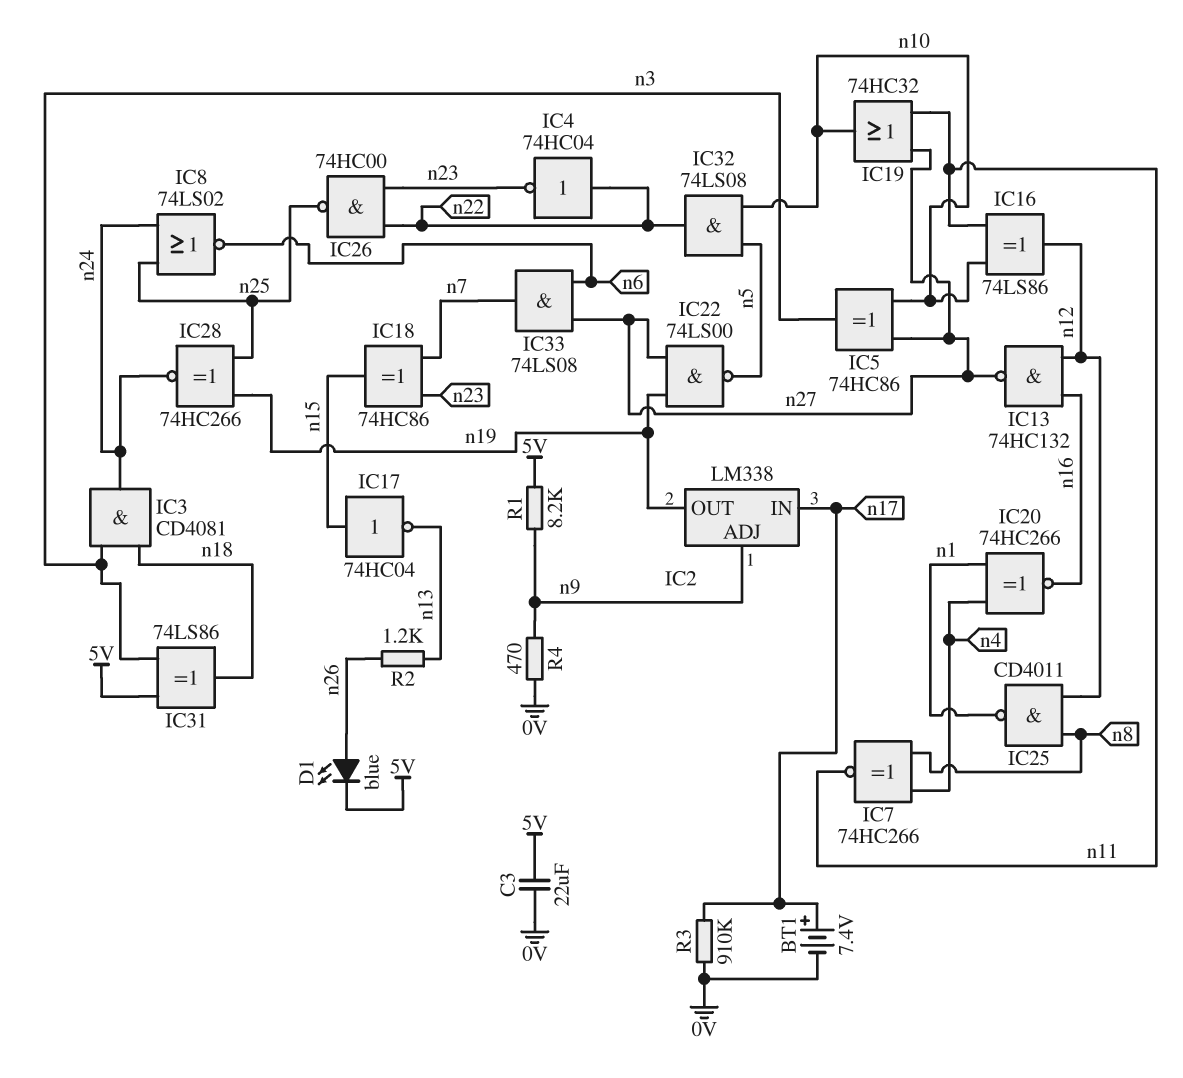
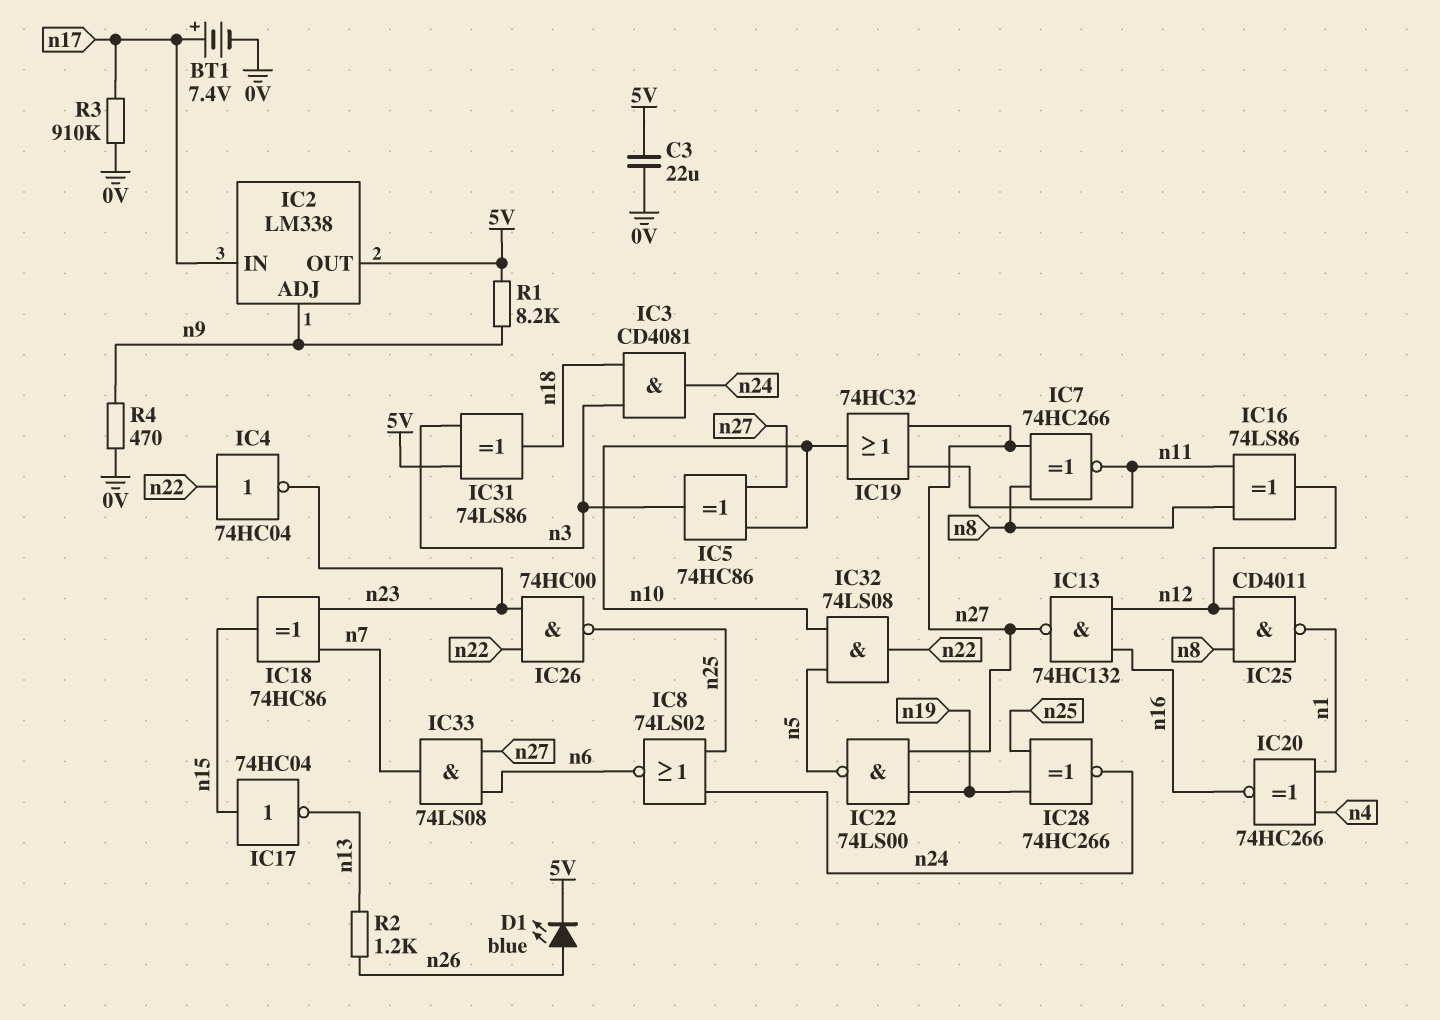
IC2 pin OUT: n19 -> 5V
IC7: XNOR 74HC266 (in n4, in n8, out n11) -> XNOR 74HC266 (in n8, in n27, out n11)
IC16: XOR 74LS86 (in n10, in n11, out n12) -> XOR 74LS86 (in n8, in n11, out n12)

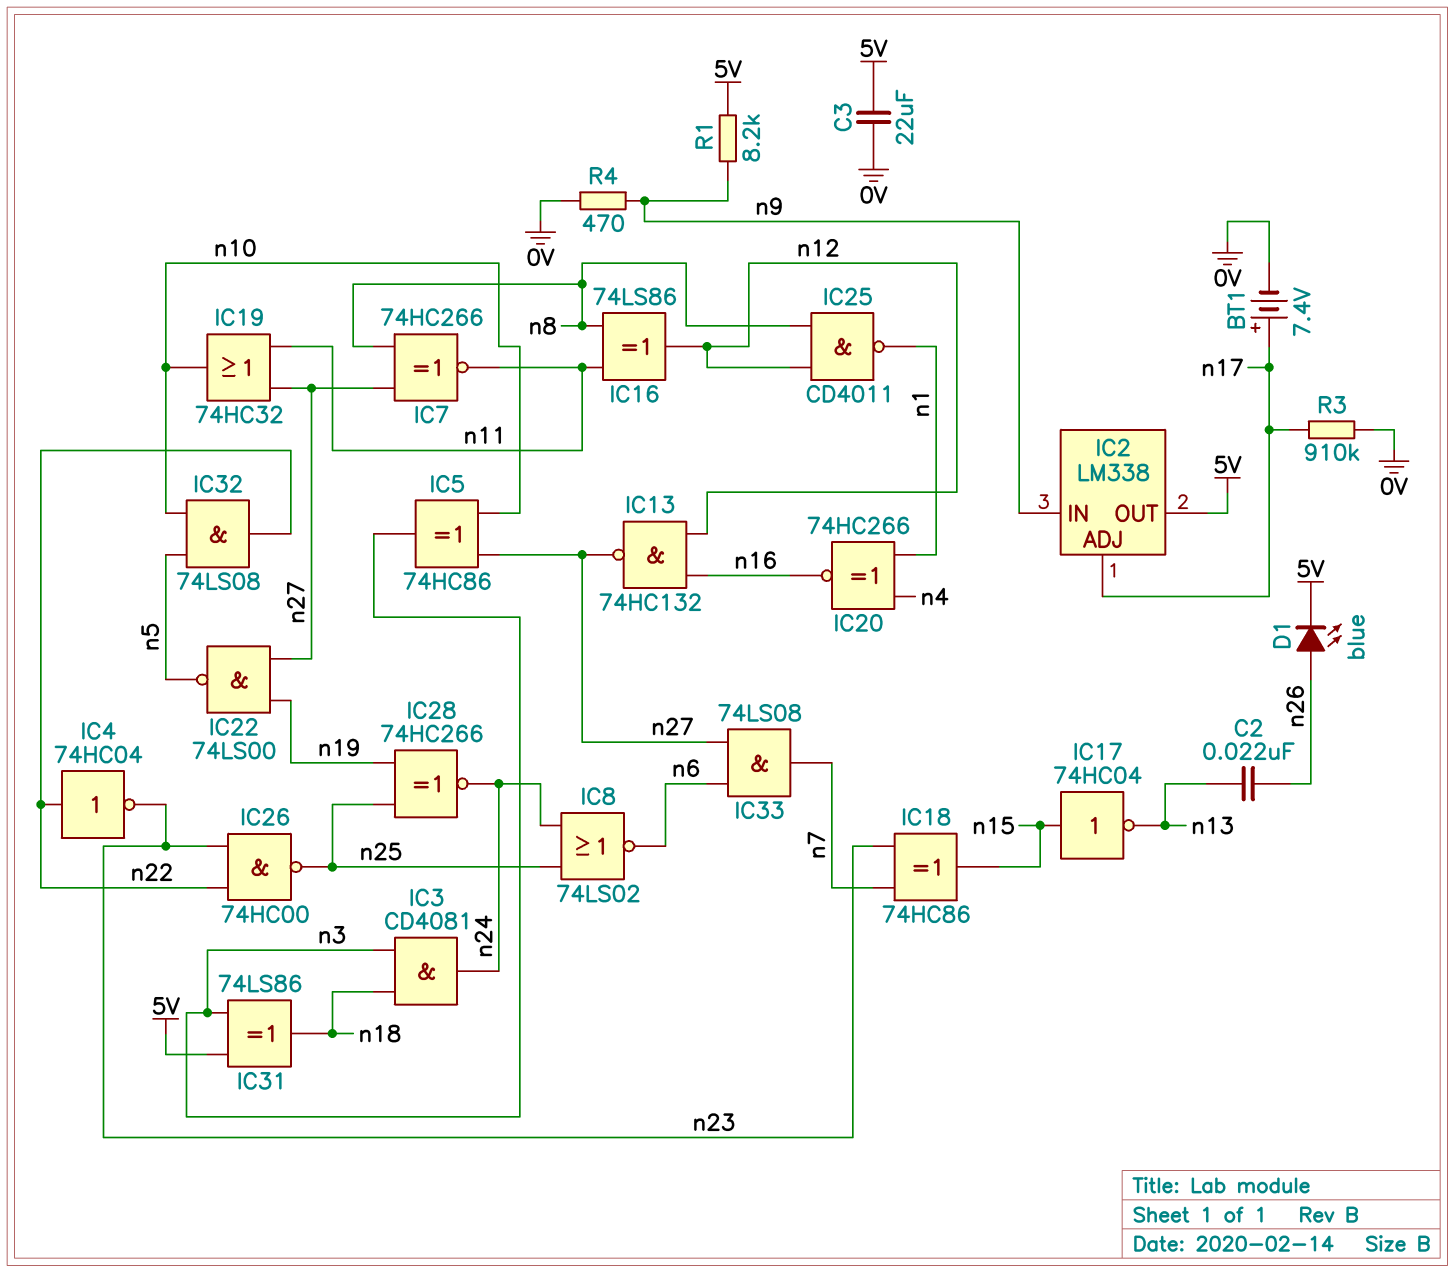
C2: none -> 22nF (n13, n26)
IC2 pin ADJ: n9 -> n17
IC2 pin IN: n17 -> n9
R2: 1.2k (n13, n26) -> none

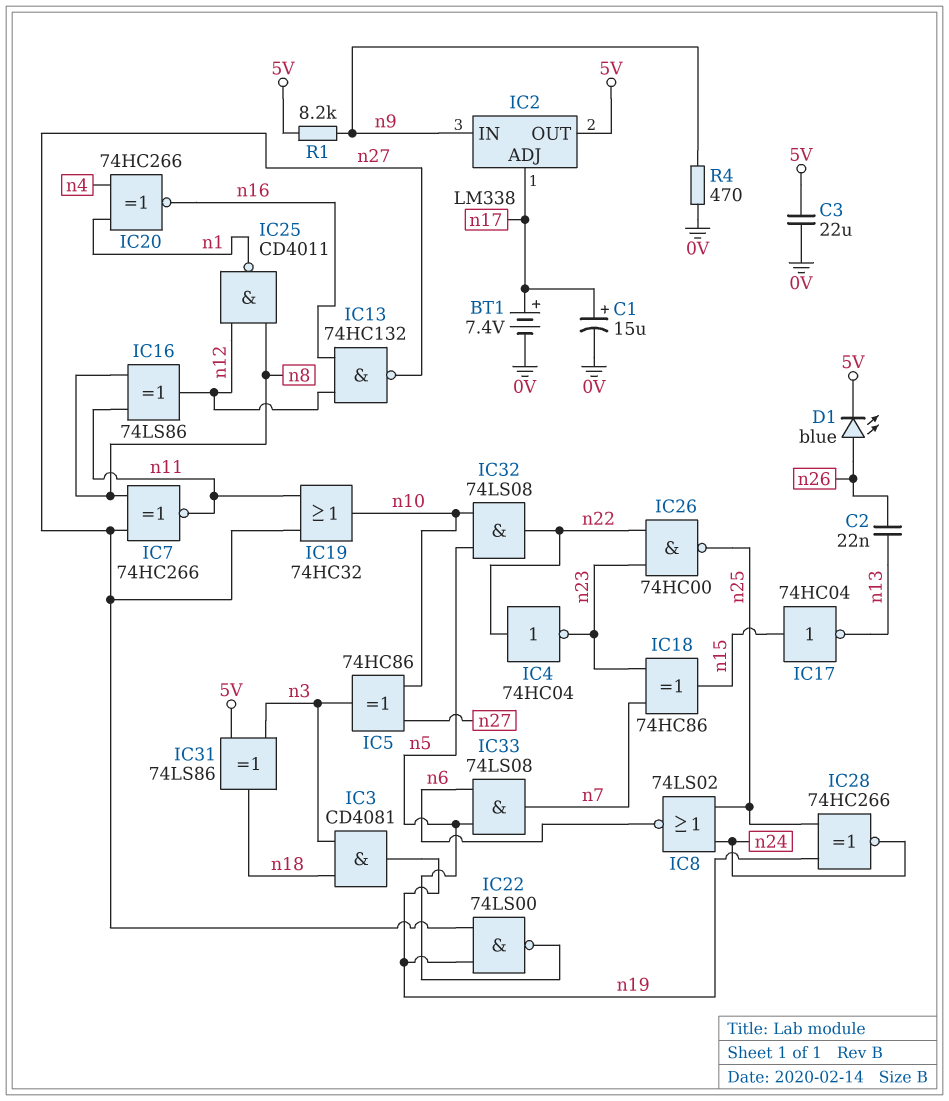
C1: none -> 15uF (plus n17, minus 0V)
IC3: AND CD4081 (in n3, in n18, out n24) -> AND CD4081 (in n3, in n18, out n19)
IC33: AND 74LS08 (in n6, in n27, out n7) -> AND 74LS08 (in n5, in n6, out n7)
R3: 910k (0V, n17) -> none

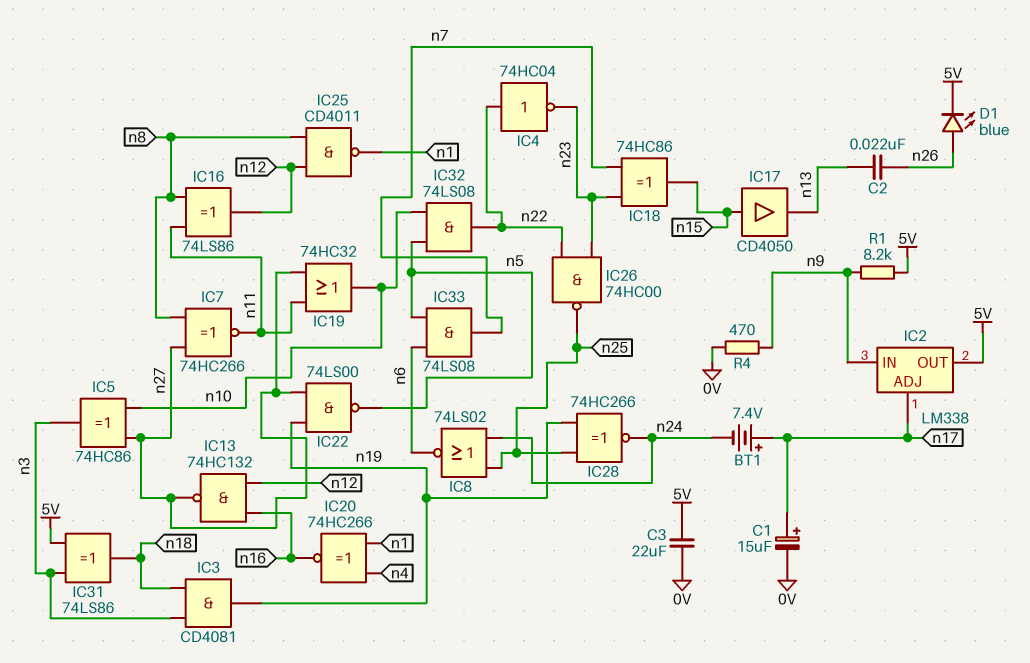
BT1: 7.4V (plus n17, minus 0V) -> 7.4V (plus n17, minus n24)
IC17: NOT 74HC04 (in n15, out n13) -> buffer CD4050 (in n15, out n13)

